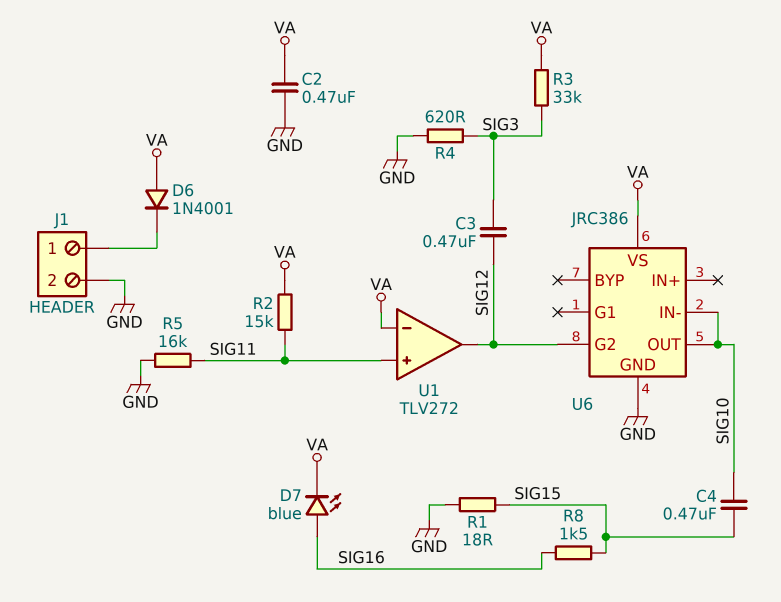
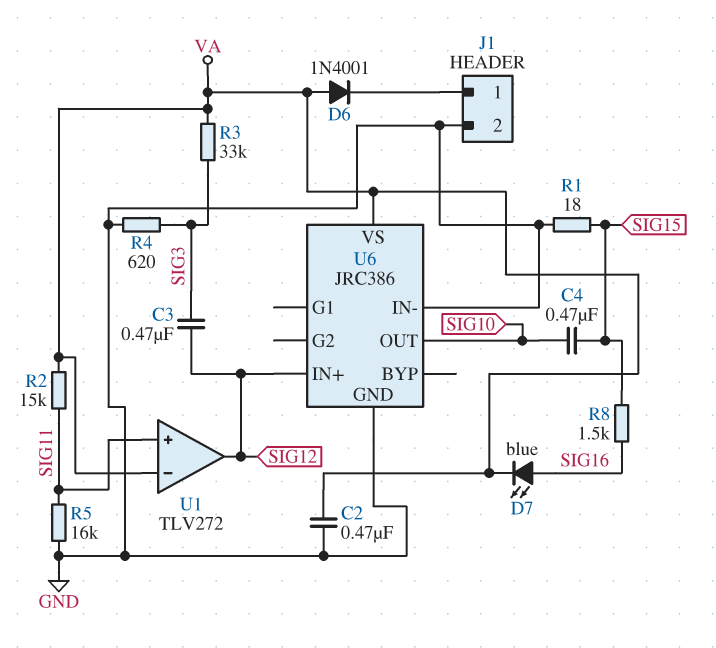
U6 pin G2: SIG12 -> none
U6 pin IN+: none -> SIG12
U6 pin IN-: SIG10 -> GND

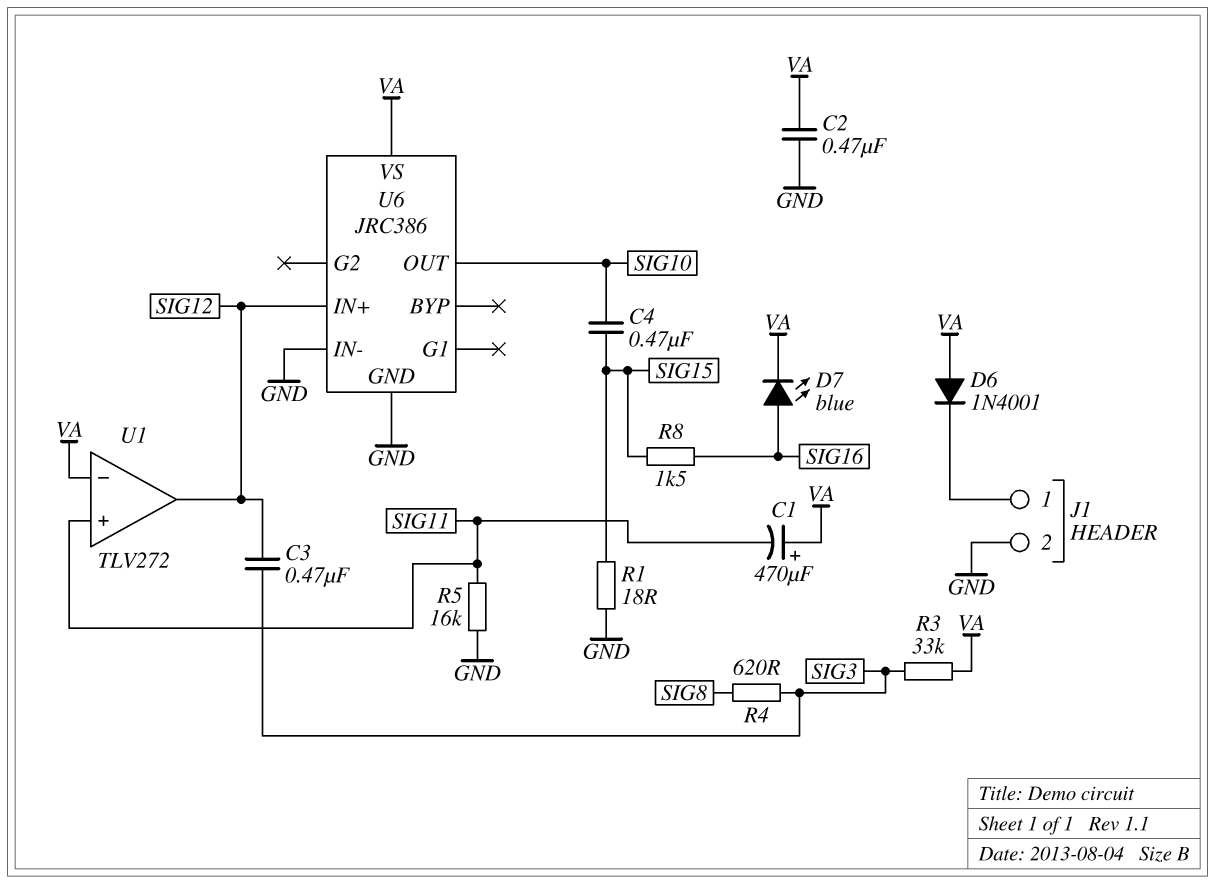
C1: none -> 470uF (plus VA, minus SIG11)
R2: 15k (SIG11, VA) -> none
R4: 620 (GND, SIG3) -> 620 (SIG3, SIG8)

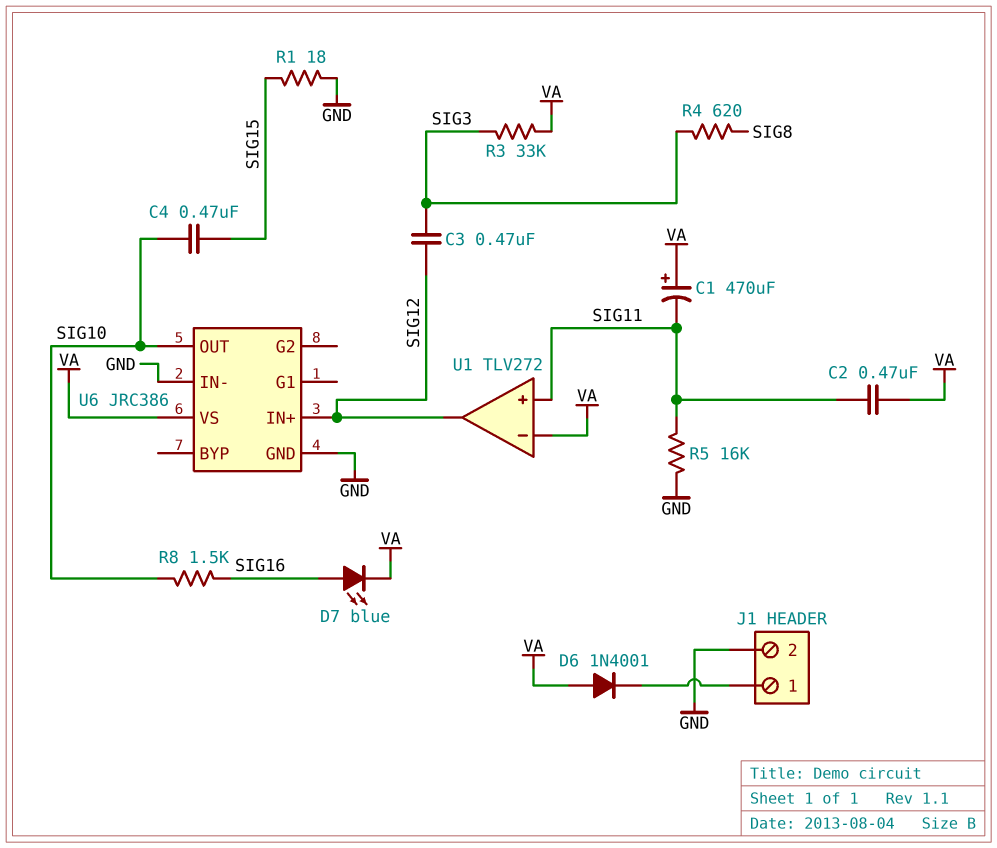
C2: 470nF (GND, VA) -> 470nF (SIG11, VA)
R8: 1.5k (SIG15, SIG16) -> 1.5k (SIG10, SIG16)

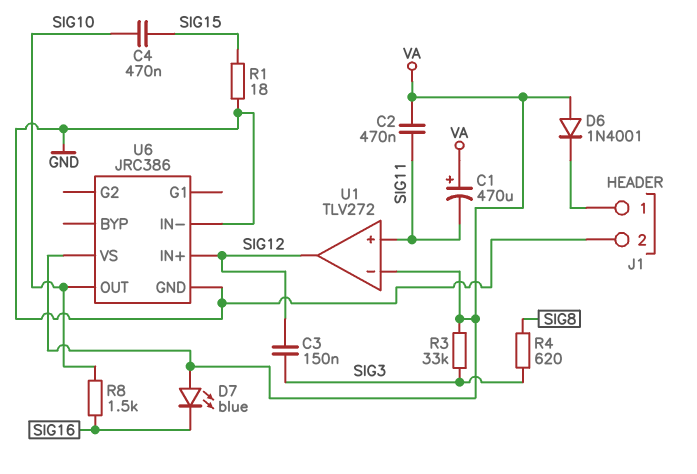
C3: 470nF (SIG3, SIG12) -> 150nF (SIG3, SIG12)
D7: LED blue (A SIG16, K VA) -> LED blue (A VA, K SIG16)
R5: 16k (GND, SIG11) -> none

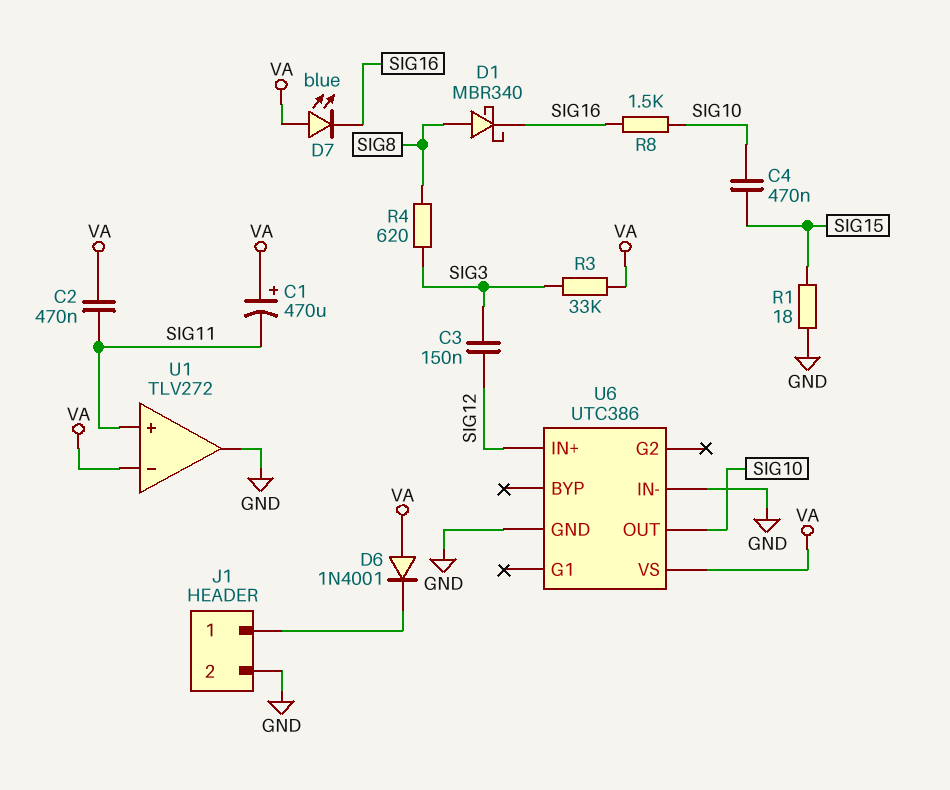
D1: none -> schottky MBR340 (A SIG8, K SIG16)
U1 pin out: SIG12 -> GND
U6: JRC386 -> UTC386

